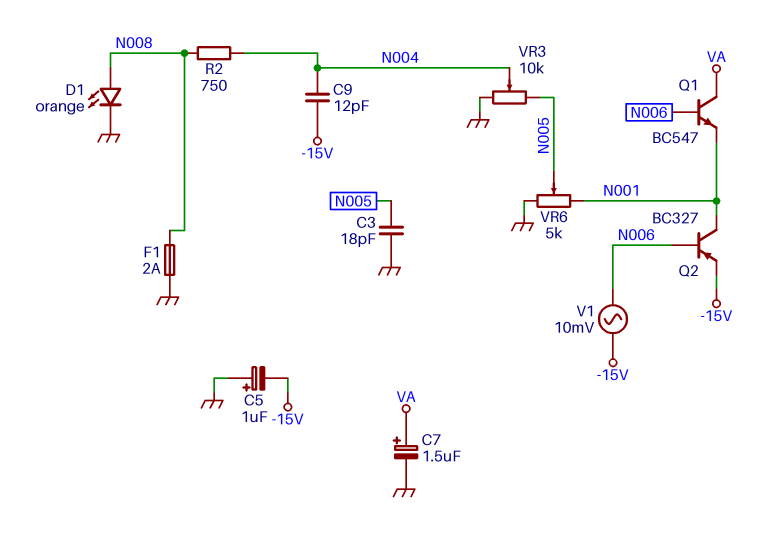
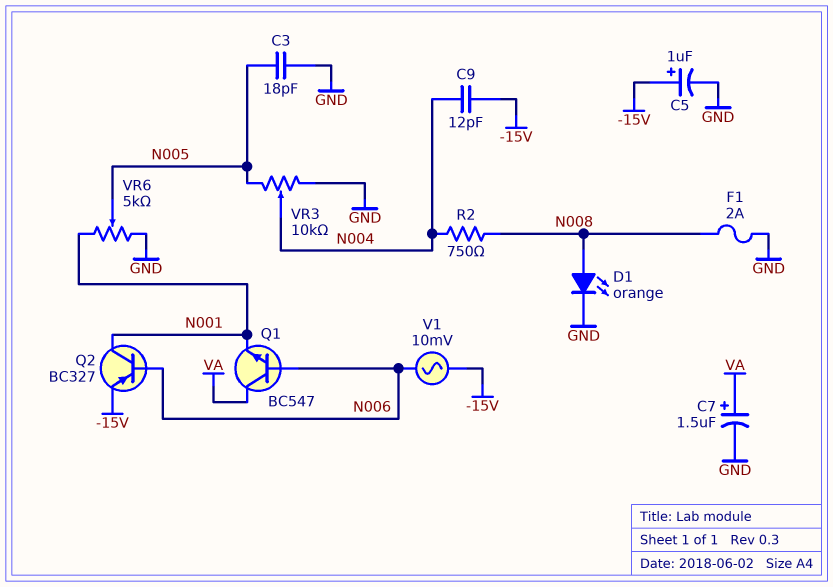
C5: 1uF (plus GND, minus -15V) -> 1uF (plus -15V, minus GND)

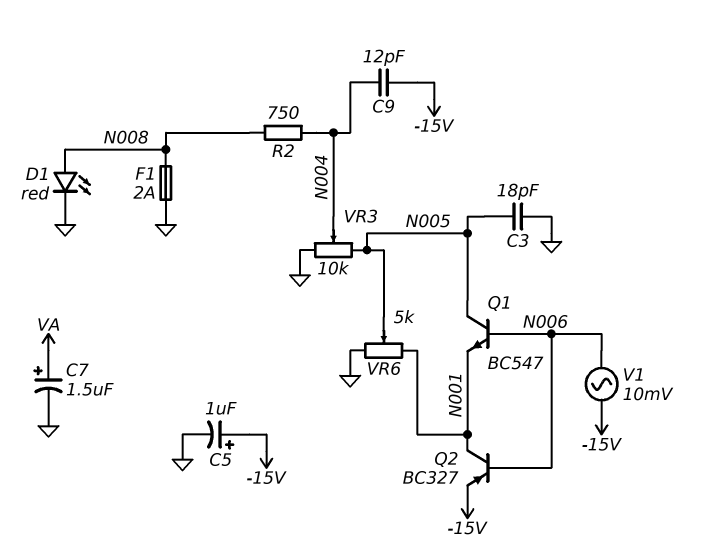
D1: LED orange (A N008, K GND) -> LED red (A N008, K GND)
Q1: NPN BC547 (B N006, C VA, E N001) -> NPN BC547 (B N006, C N005, E N001)

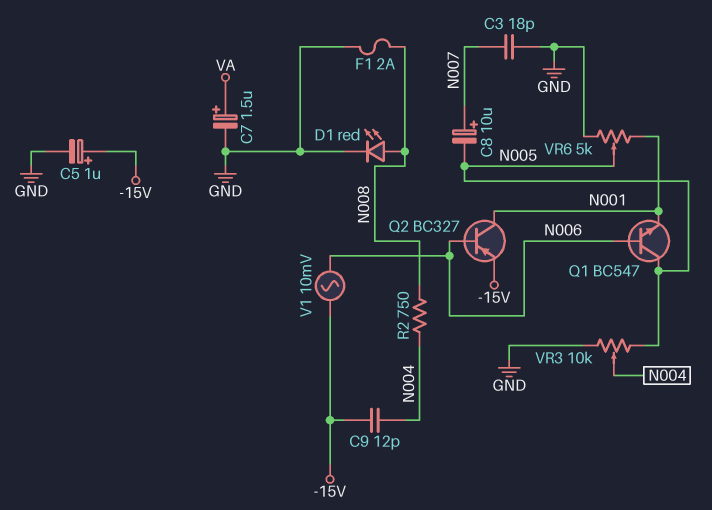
C3: 18pF (GND, N005) -> 18pF (GND, N007)
C8: none -> 10uF (plus N007, minus N005)

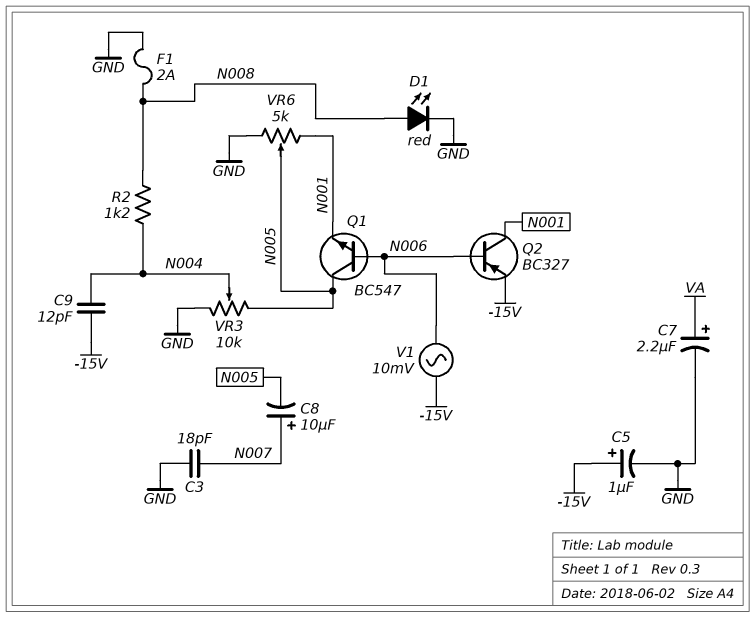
C7: 1.5uF (plus VA, minus GND) -> 2.2uF (plus VA, minus GND)
R2: 750 (N004, N008) -> 1.2k (N004, N008)

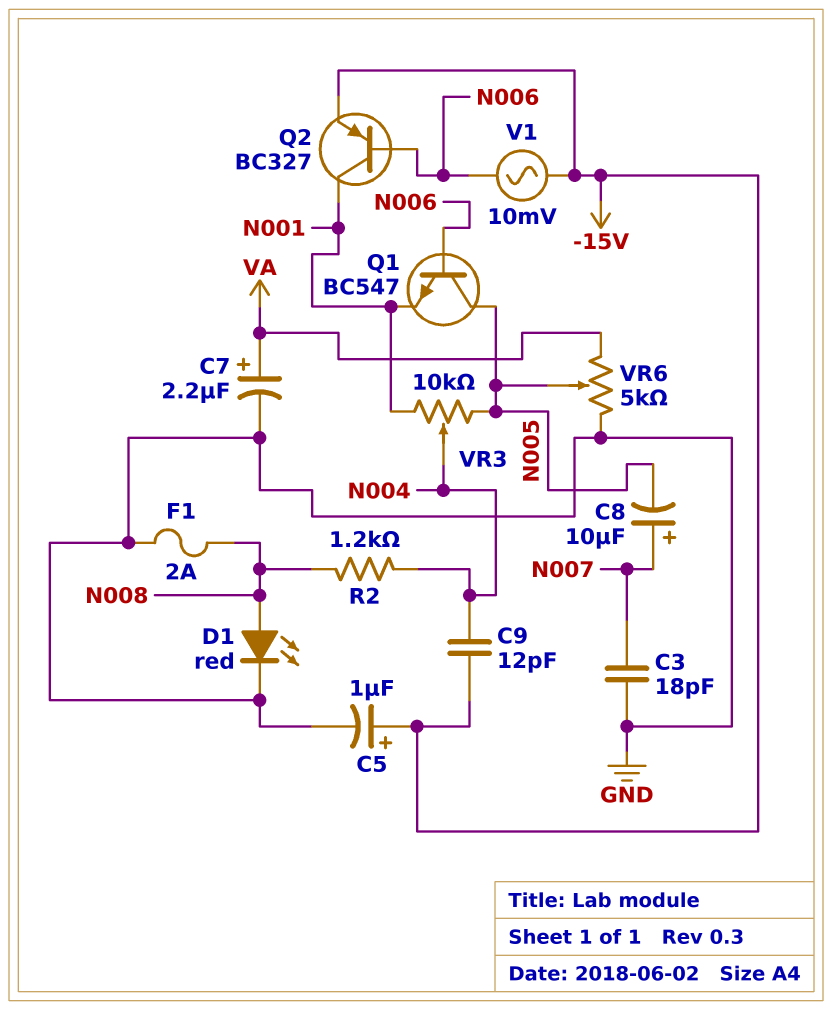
VR3: 10k (GND, N005, wiper N004) -> 10k (N001, N005, wiper N004)
VR6: 5k (GND, N001, wiper N005) -> 5k (GND, VA, wiper N005)

